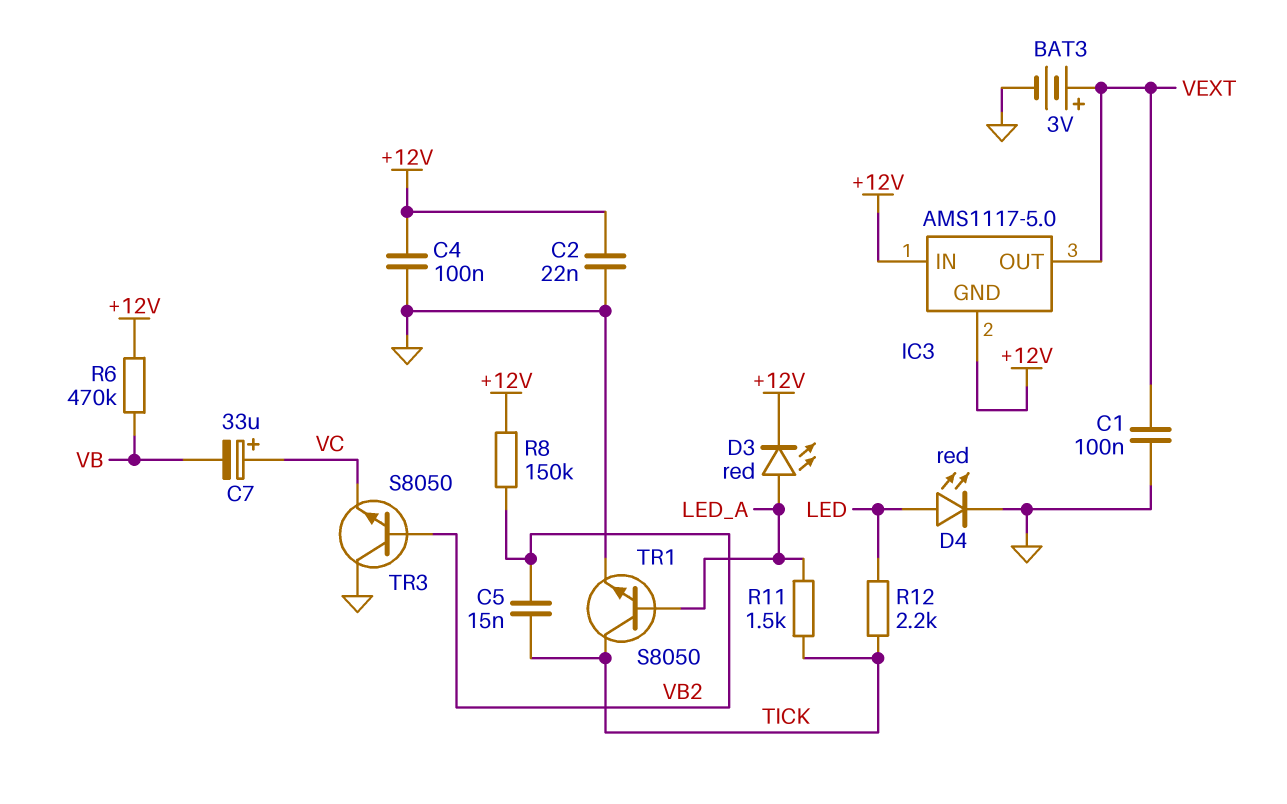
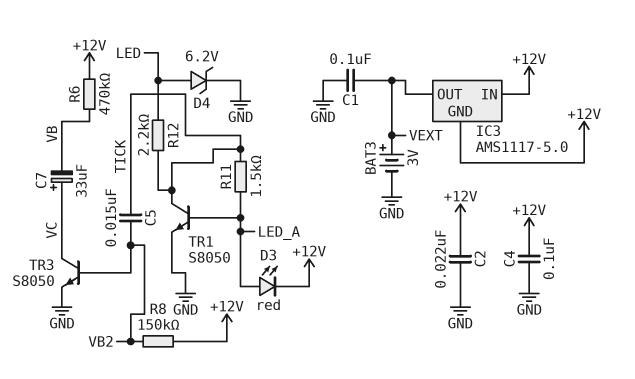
D4: LED red (A LED, K GND) -> zener 6.2V (A LED, K GND)
TR3: NPN S8050 (B VB2, C GND, E VC) -> NPN S8050 (B VB2, C VC, E GND)

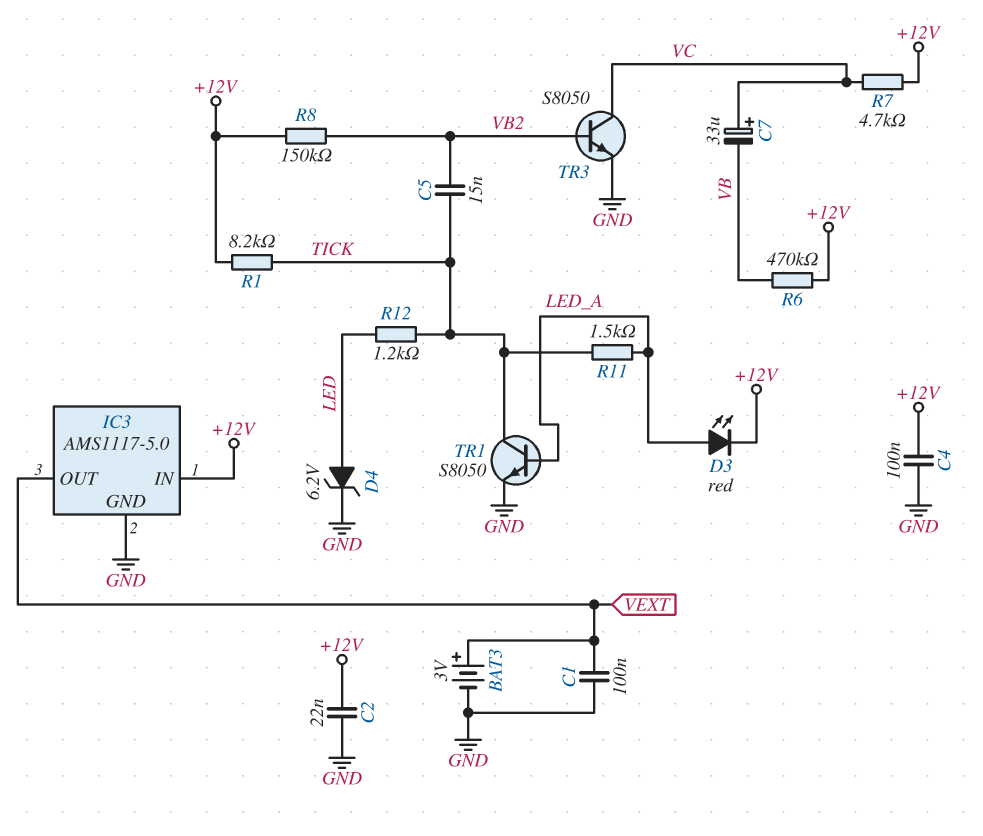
IC3 pin GND: +12V -> GND
R1: none -> 8.2k (+12V, TICK)
R7: none -> 4.7k (+12V, VC)
R12: 2.2k (LED, TICK) -> 1.2k (LED, TICK)

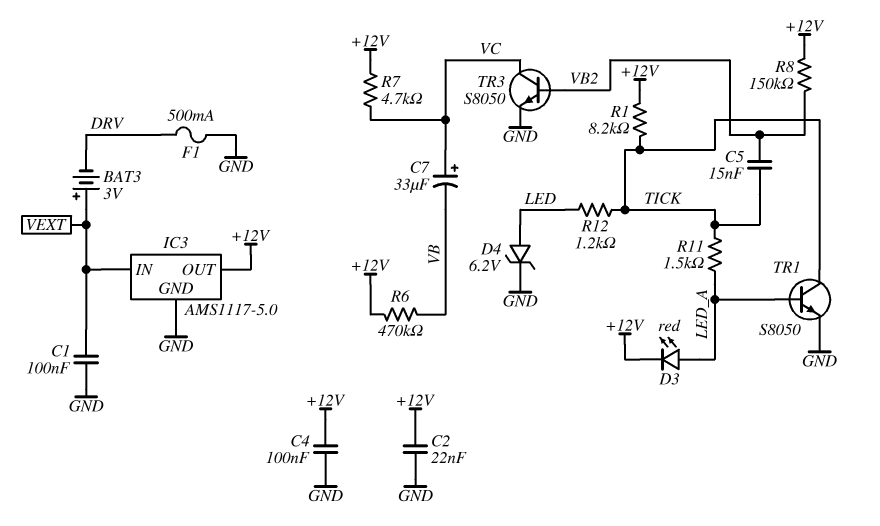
BAT3: 3V (plus VEXT, minus GND) -> 3V (plus VEXT, minus DRV)
F1: none -> 500mA (DRV, GND)
IC3 pin IN: +12V -> VEXT
IC3 pin OUT: VEXT -> +12V

